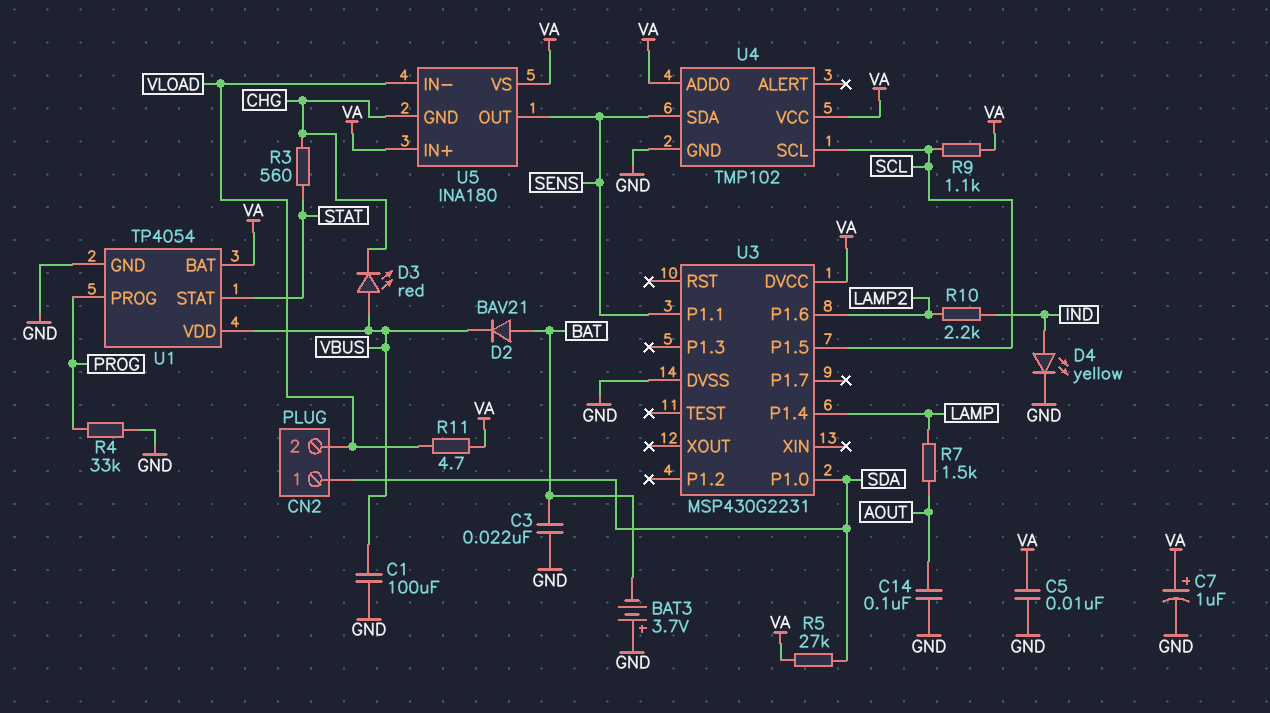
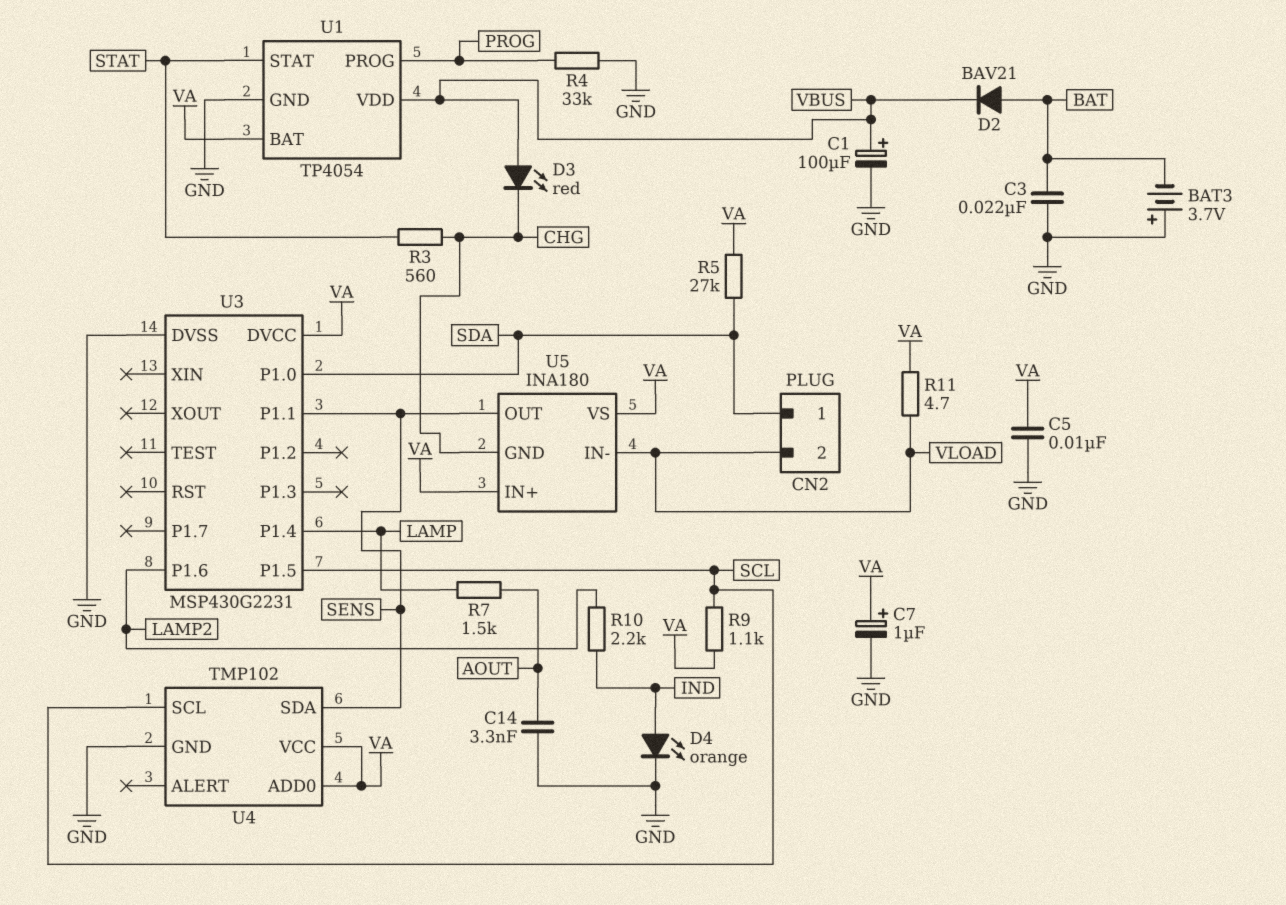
C1: 100uF (GND, VBUS) -> 100uF (plus VBUS, minus GND)
C14: 100nF (AOUT, GND) -> 3.3nF (AOUT, GND)
D4: LED yellow (A IND, K GND) -> LED orange (A IND, K GND)

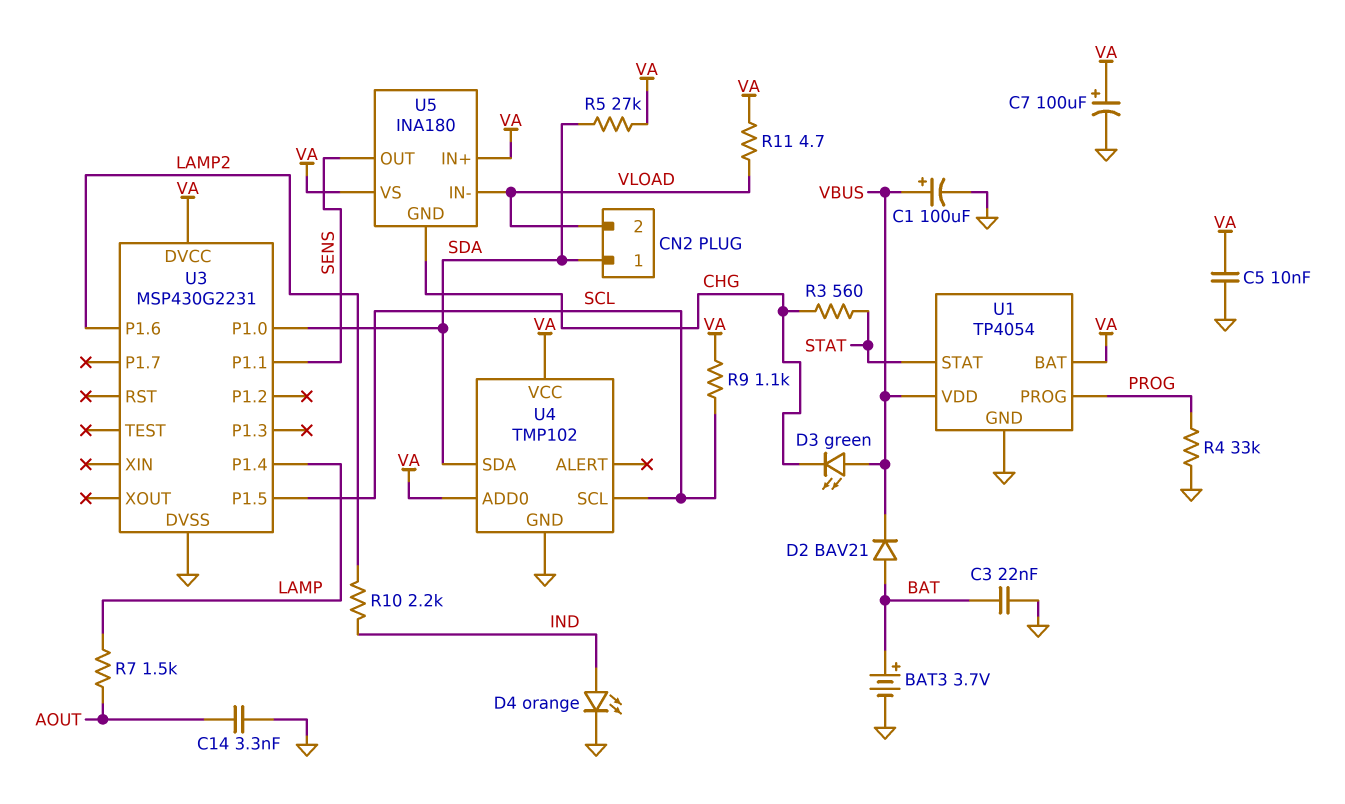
BAT3: 3.7V (plus GND, minus BAT) -> 3.7V (plus BAT, minus GND)
C7: 1uF (plus VA, minus GND) -> 100uF (plus VA, minus GND)
D3: LED red (A VBUS, K CHG) -> LED green (A VBUS, K CHG)
U4 pin SDA: SENS -> SDA

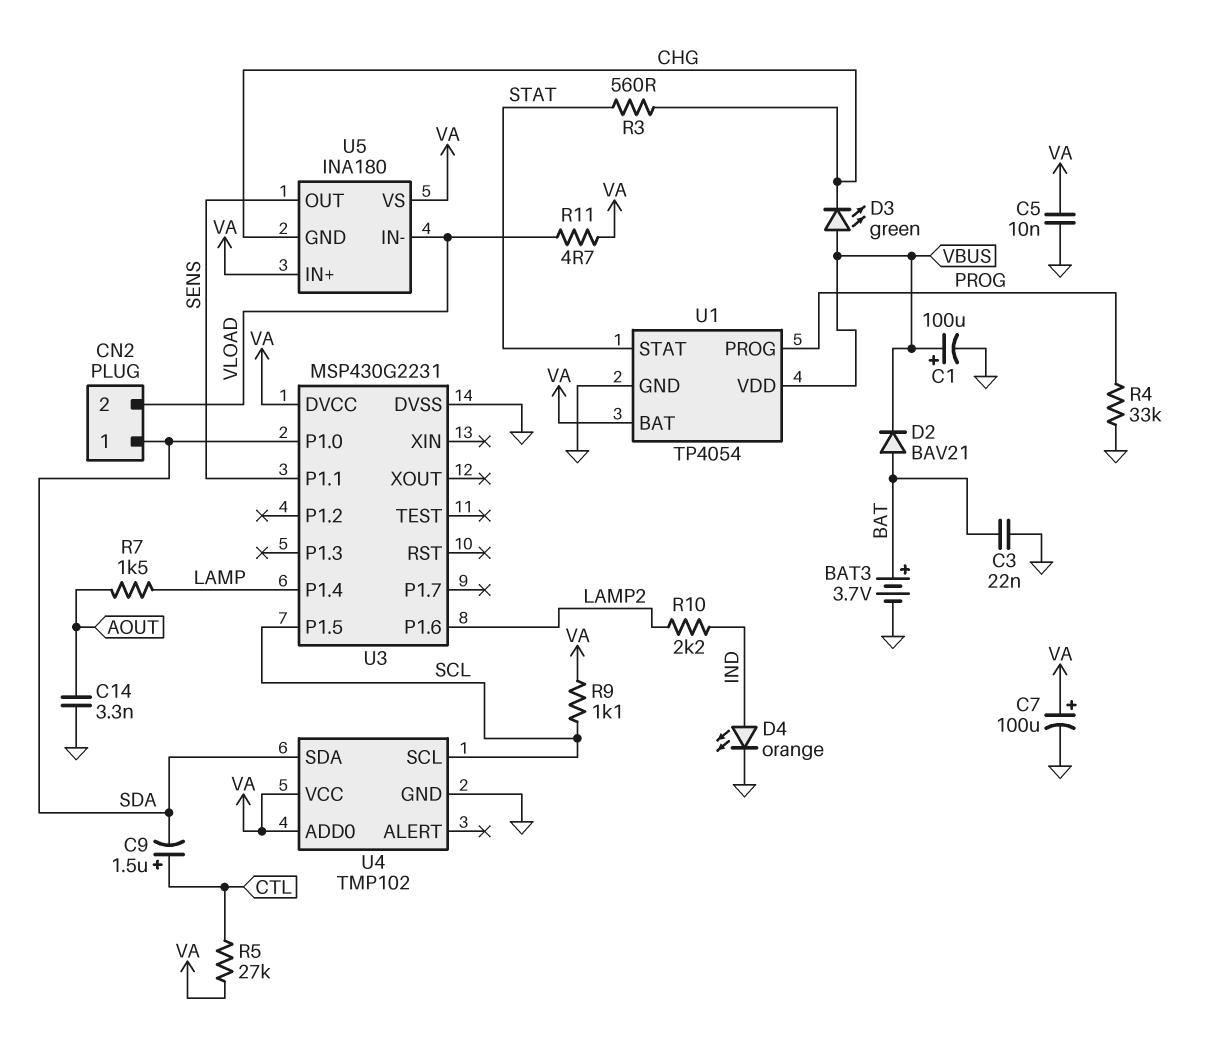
C9: none -> 1.5uF (plus CTL, minus SDA)
R5: 27k (SDA, VA) -> 27k (CTL, VA)

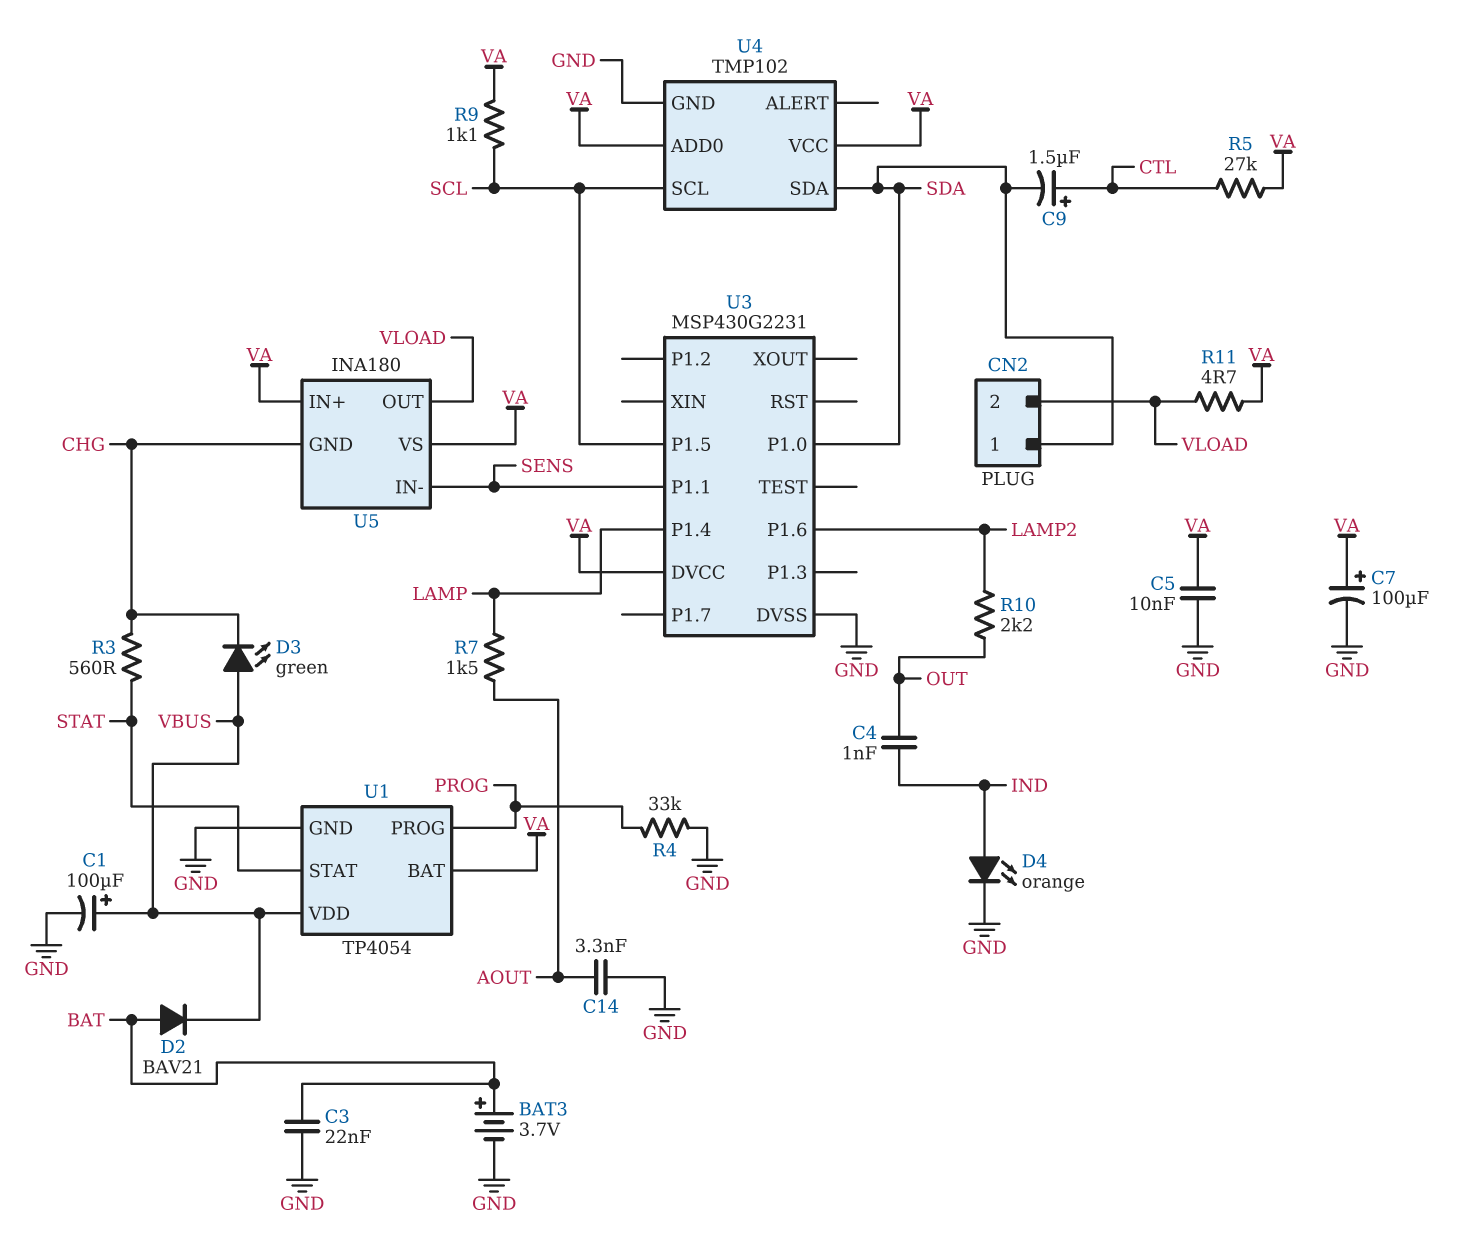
C4: none -> 1nF (IND, OUT)
R10: 2.2k (IND, LAMP2) -> 2.2k (LAMP2, OUT)
U5 pin IN-: VLOAD -> SENS
U5 pin OUT: SENS -> VLOAD

